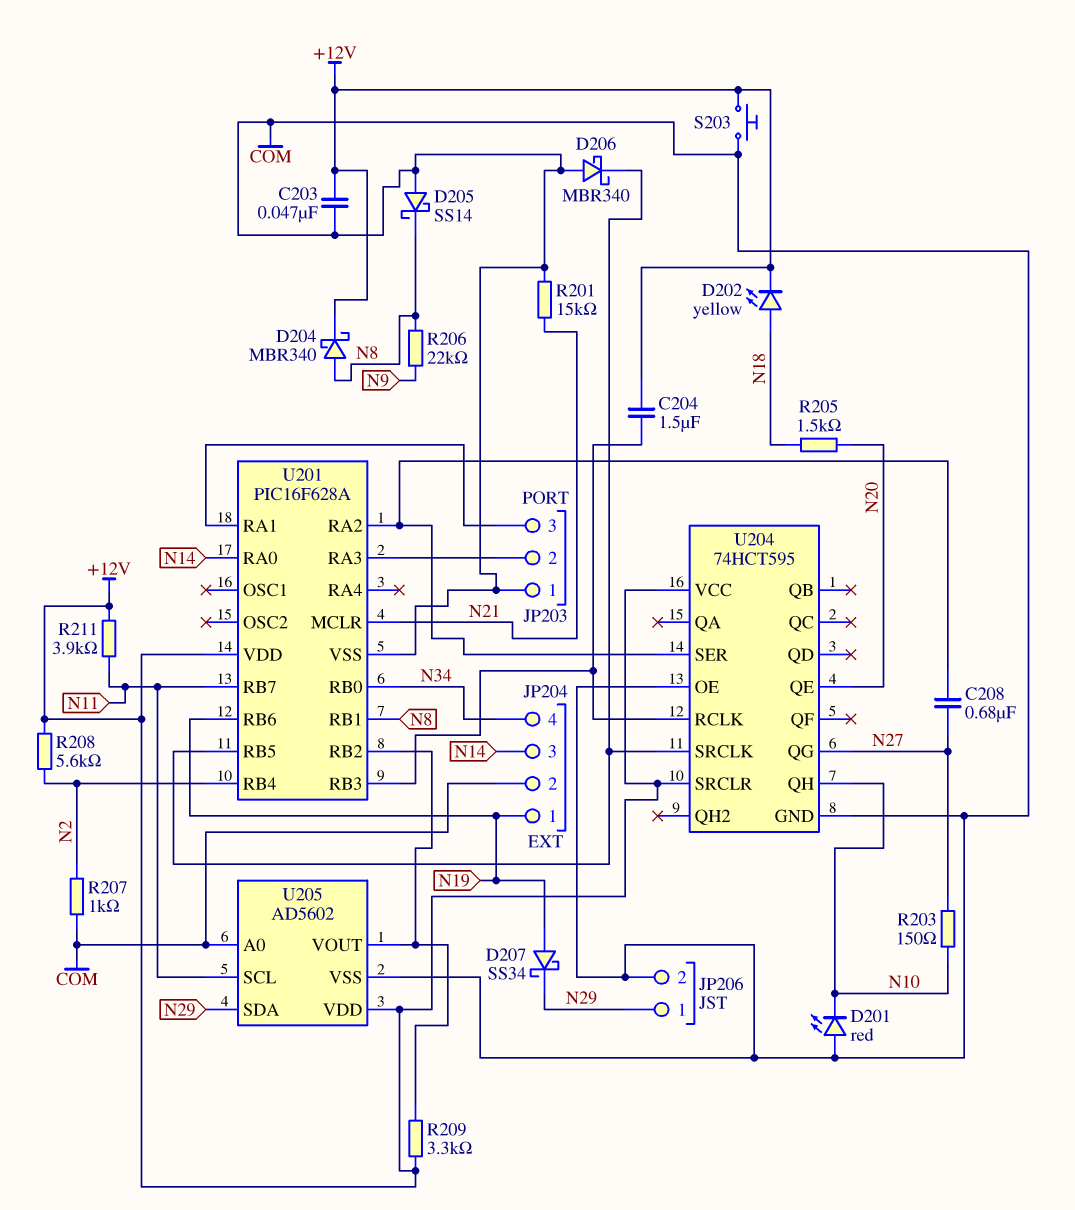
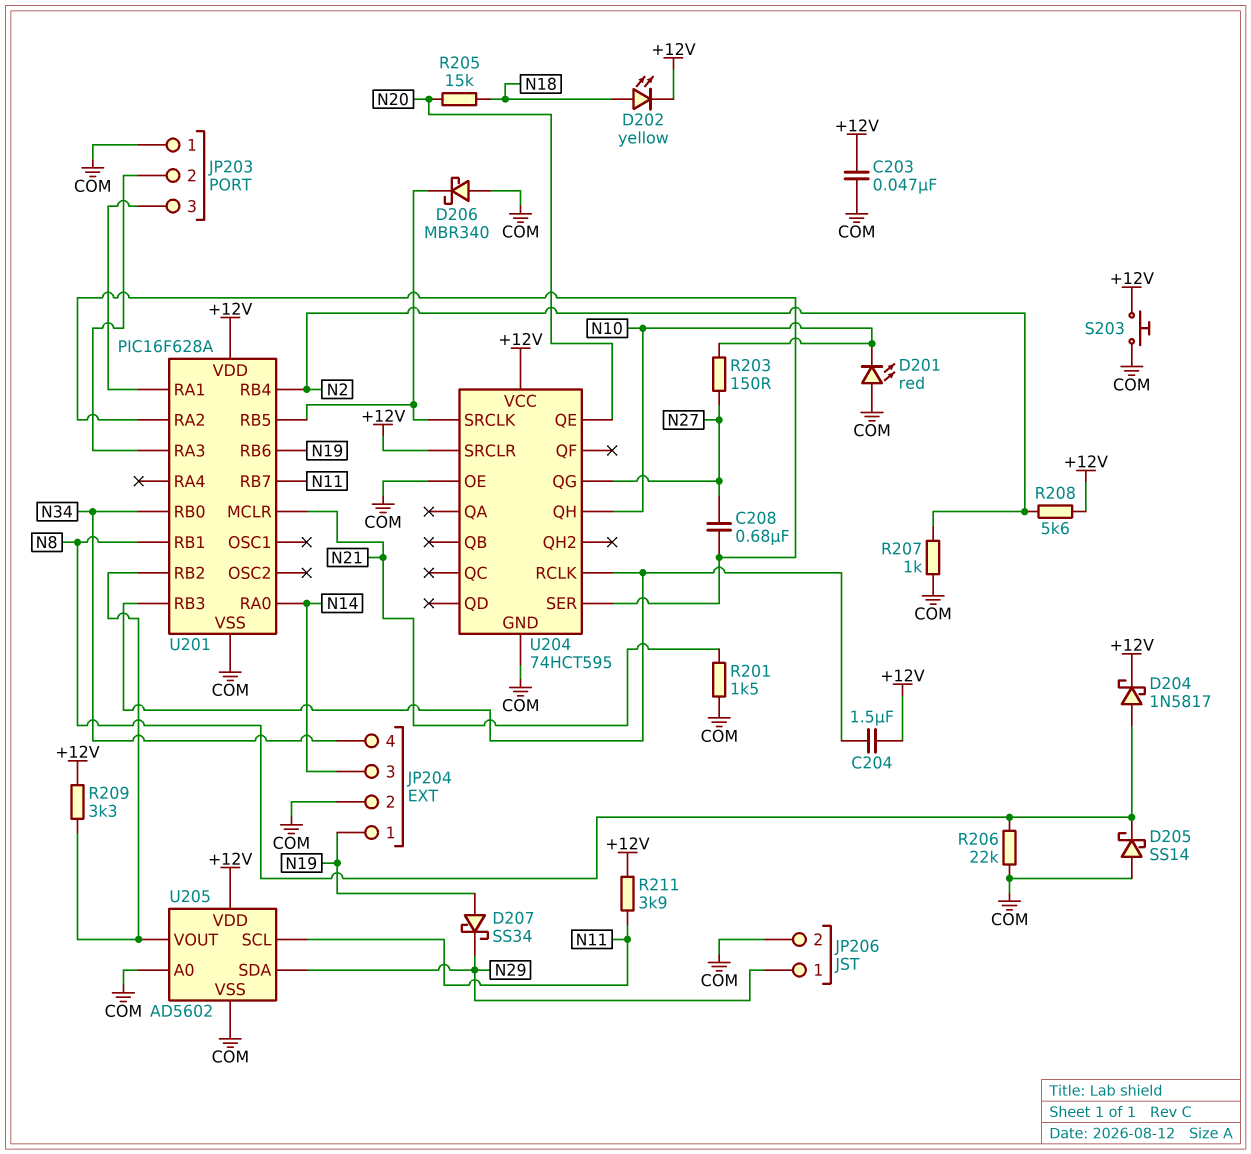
D204: schottky MBR340 (A N8, K +12V) -> schottky 1N5817 (A N8, K +12V)
R201: 15k (COM, N21) -> 1.5k (COM, N21)
R205: 1.5k (N18, N20) -> 15k (N18, N20)
R206: 22k (N8, N9) -> 22k (COM, N8)

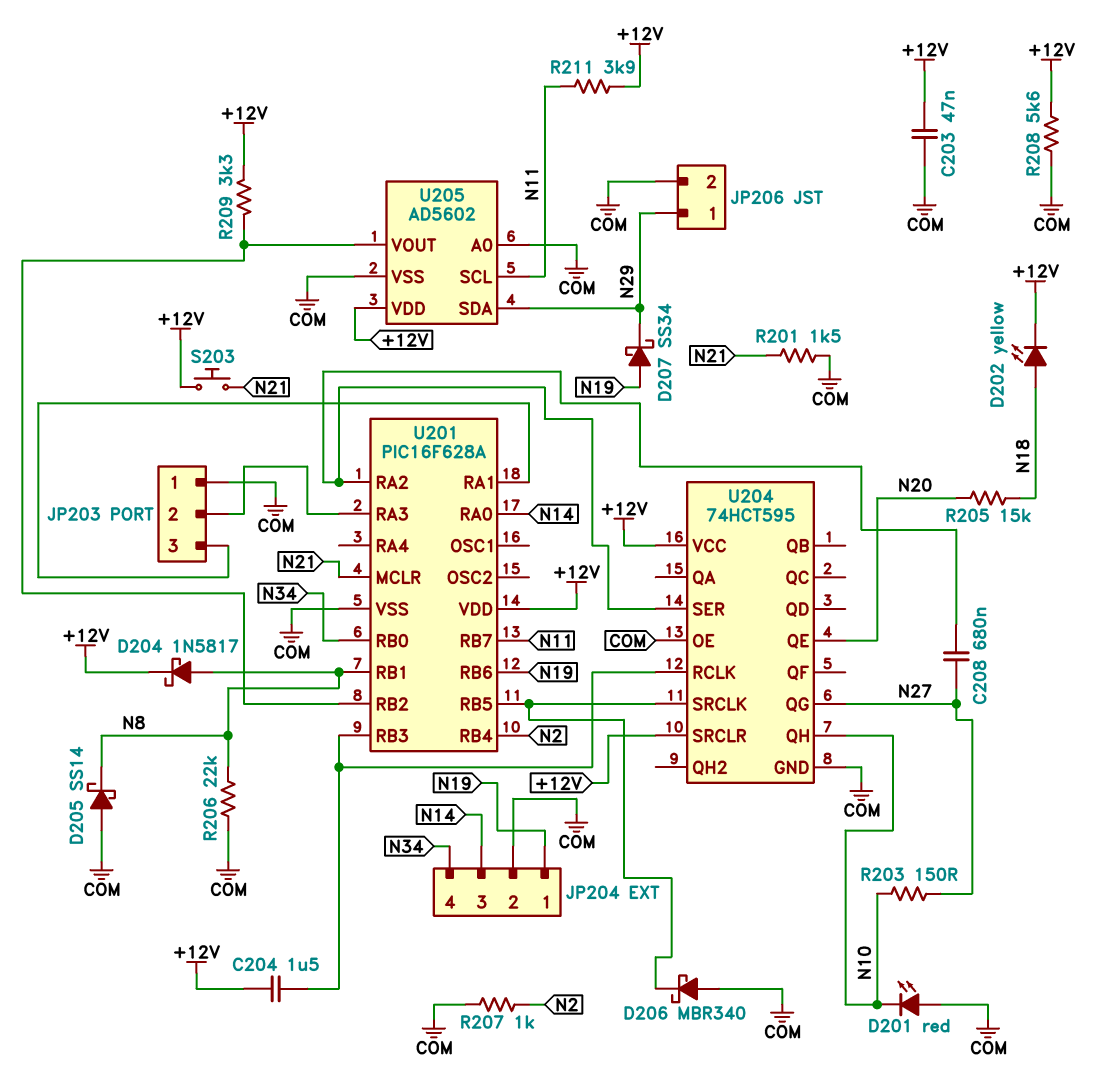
R208: 5.6k (+12V, N2) -> 5.6k (+12V, COM)
S203: button (+12V, COM) -> button (+12V, N21)

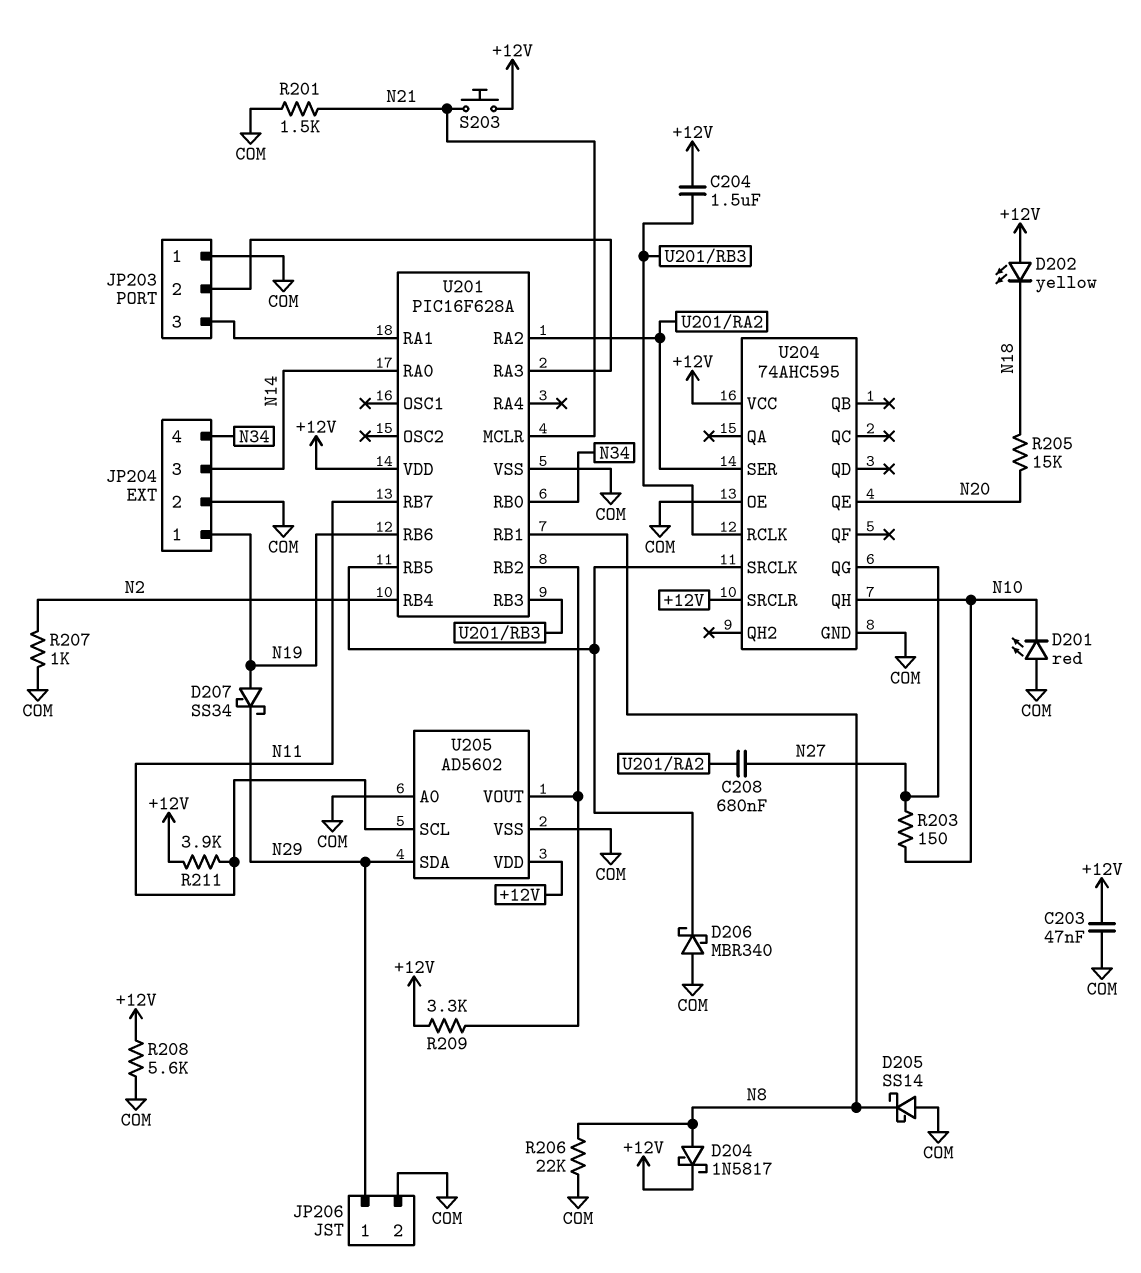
D202: LED yellow (A N18, K +12V) -> LED yellow (A +12V, K N18)
U204: 74HCT595 -> 74AHC595

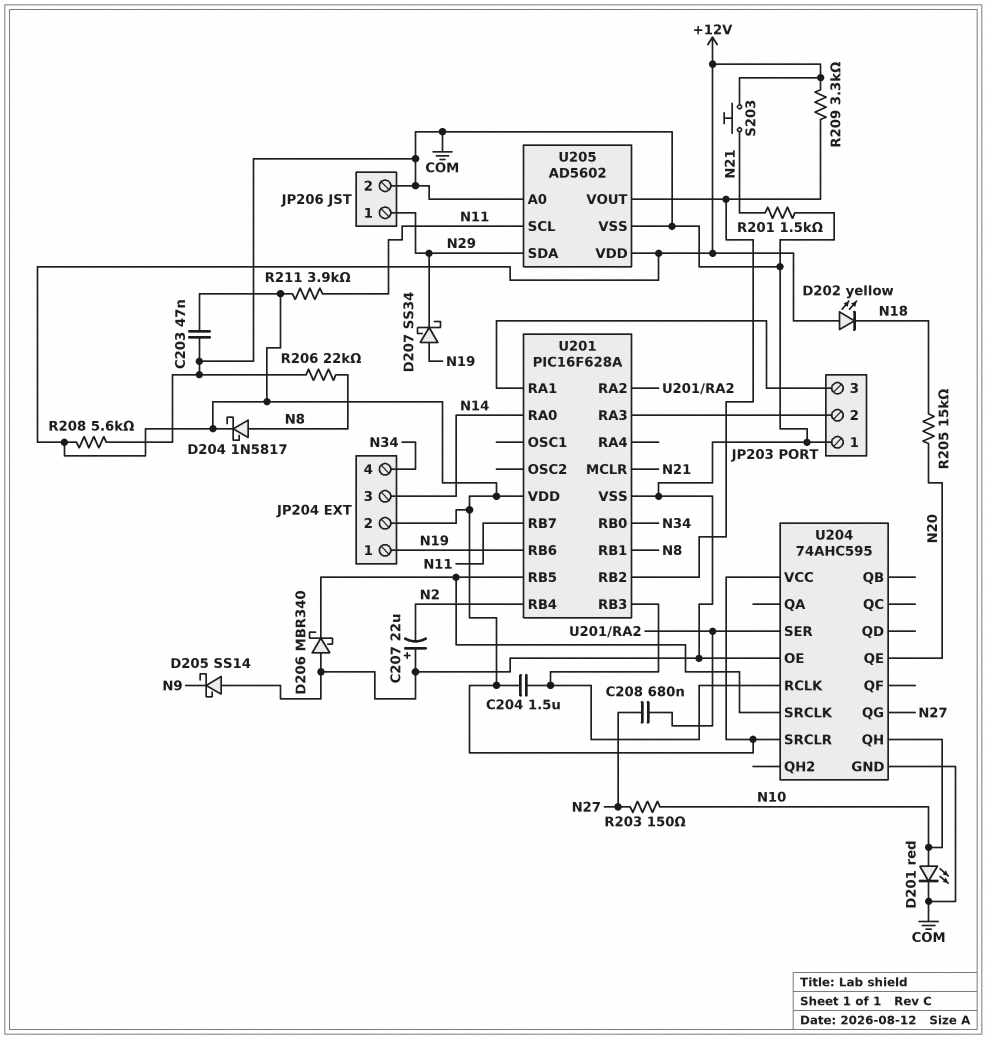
C207: none -> 22uF (plus COM, minus N2)
D201: LED red (A COM, K N10) -> LED red (A N10, K COM)
D205: schottky SS14 (A COM, K N8) -> schottky SS14 (A COM, K N9)
JP204 pin 2: COM -> +12V
R207: 1k (COM, N2) -> none

